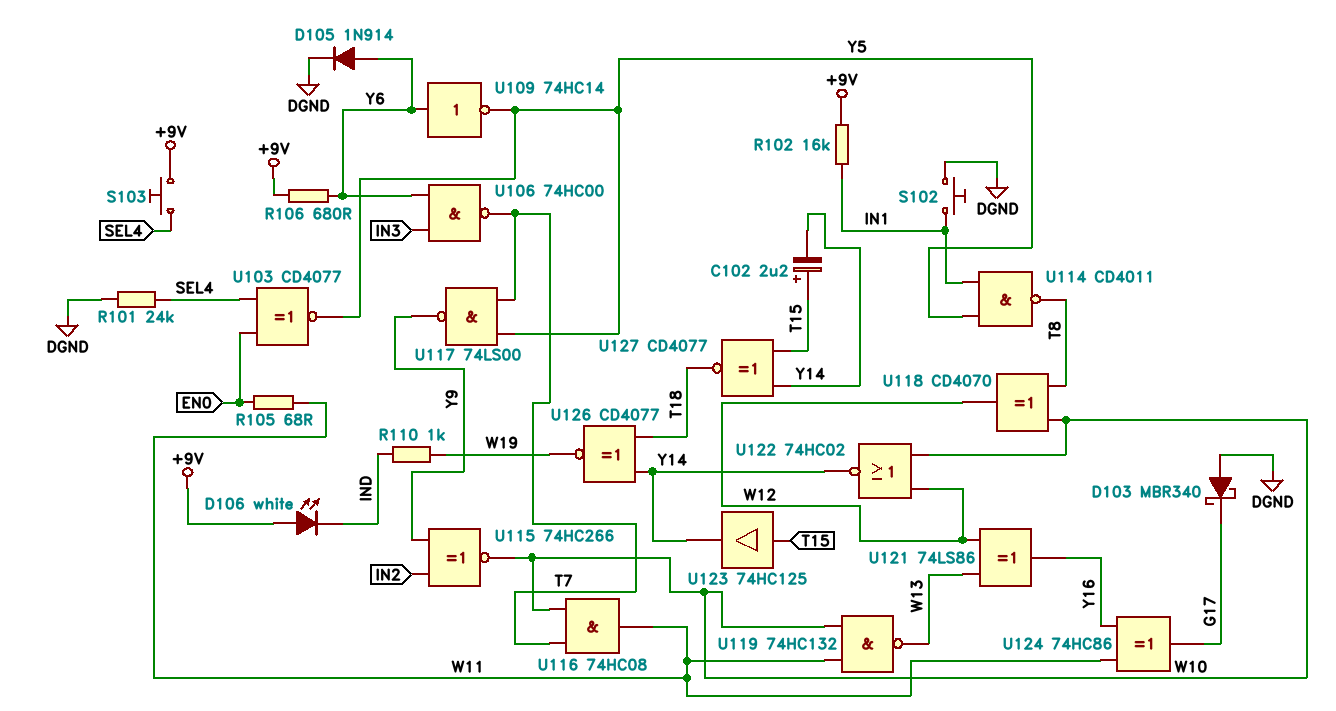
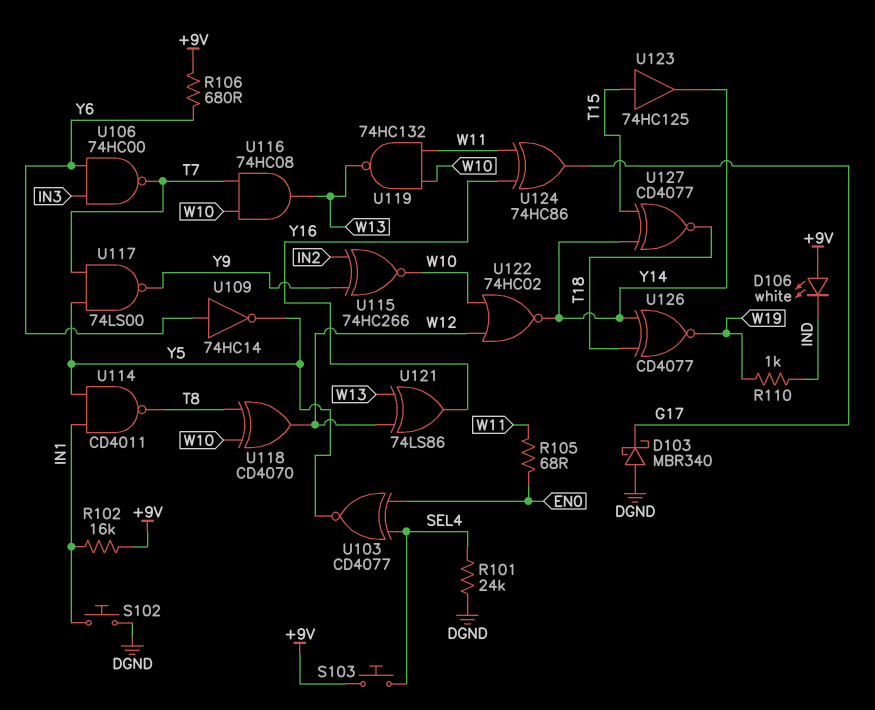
C102: 2.2uF (plus T15, minus Y14) -> none
D105: diode 1N914 (A Y6, K DGND) -> none
U116: AND 74HC08 (in T7, in W10, out W11) -> AND 74HC08 (in T7, in W10, out W13)

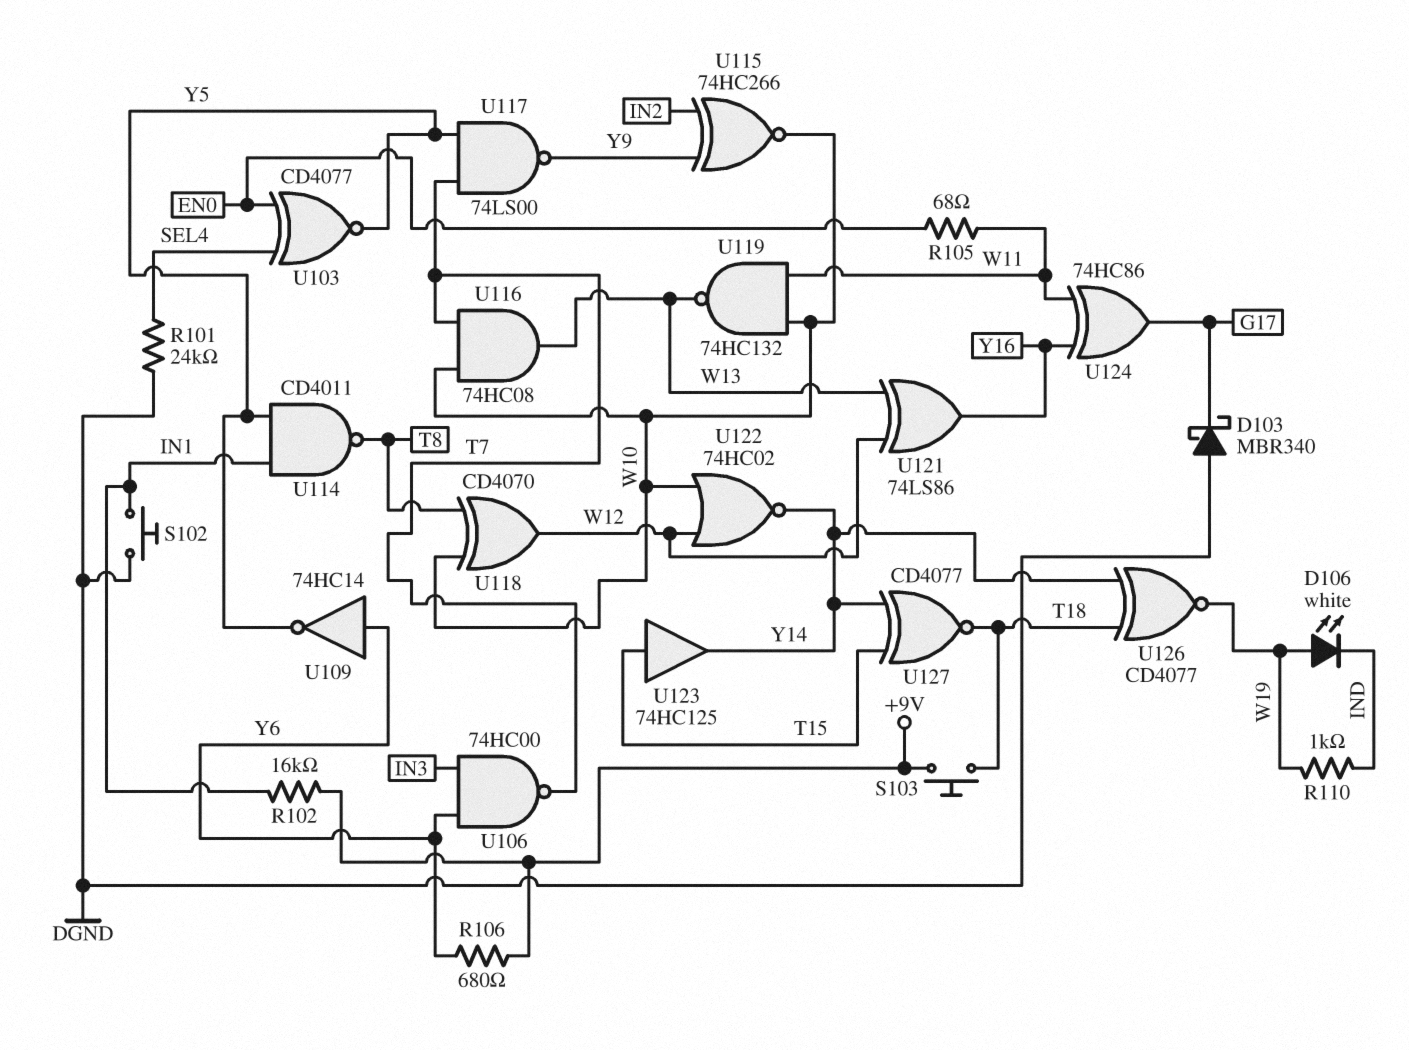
D106: LED white (A +9V, K IND) -> LED white (A W19, K IND)
S103: button (+9V, SEL4) -> button (+9V, T18)

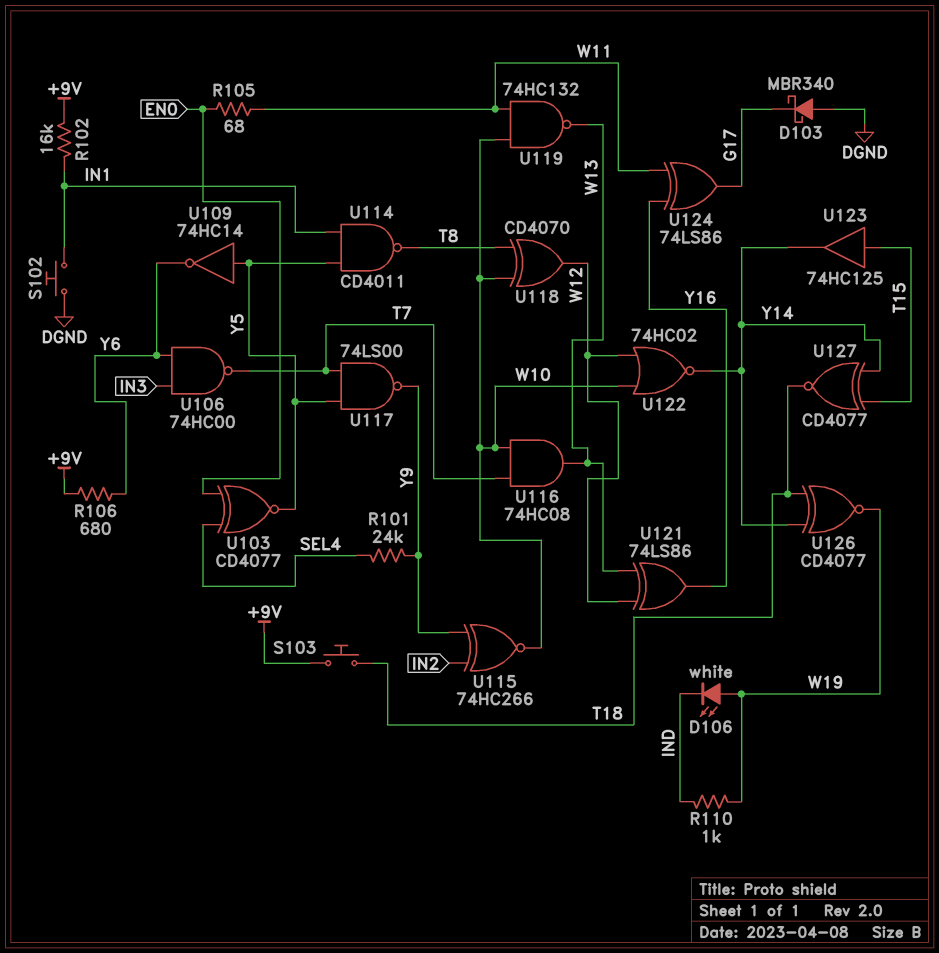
R101: 24k (DGND, SEL4) -> 24k (SEL4, Y9)
U109: NOT 74HC14 (in Y6, out Y5) -> NOT 74HC14 (in Y5, out Y6)
U124: XOR 74HC86 (in W11, in Y16, out G17) -> XOR 74LS86 (in W11, in Y16, out G17)

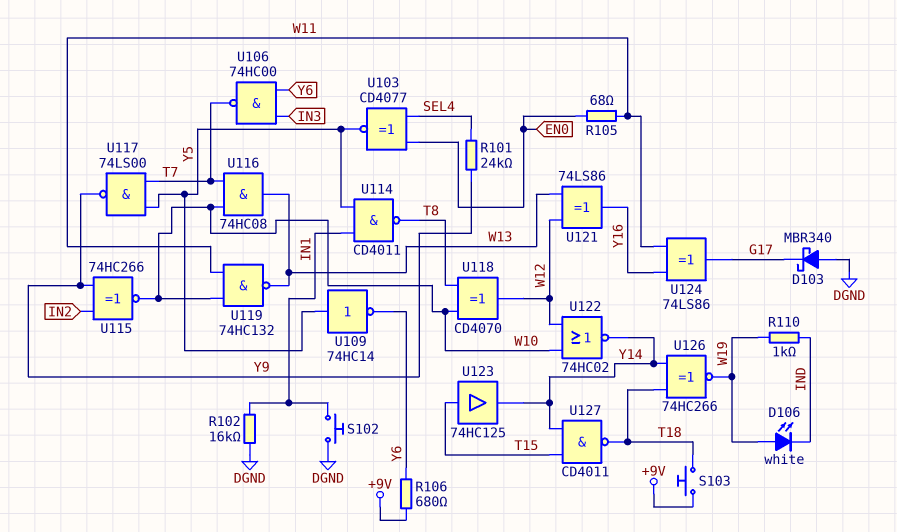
R102: 16k (+9V, IN1) -> 16k (DGND, IN1)
U126: XNOR CD4077 (in T18, in Y14, out W19) -> XNOR 74HC266 (in T18, in Y14, out W19)
U127: XNOR CD4077 (in T15, in Y14, out T18) -> NAND CD4011 (in T15, in Y14, out T18)

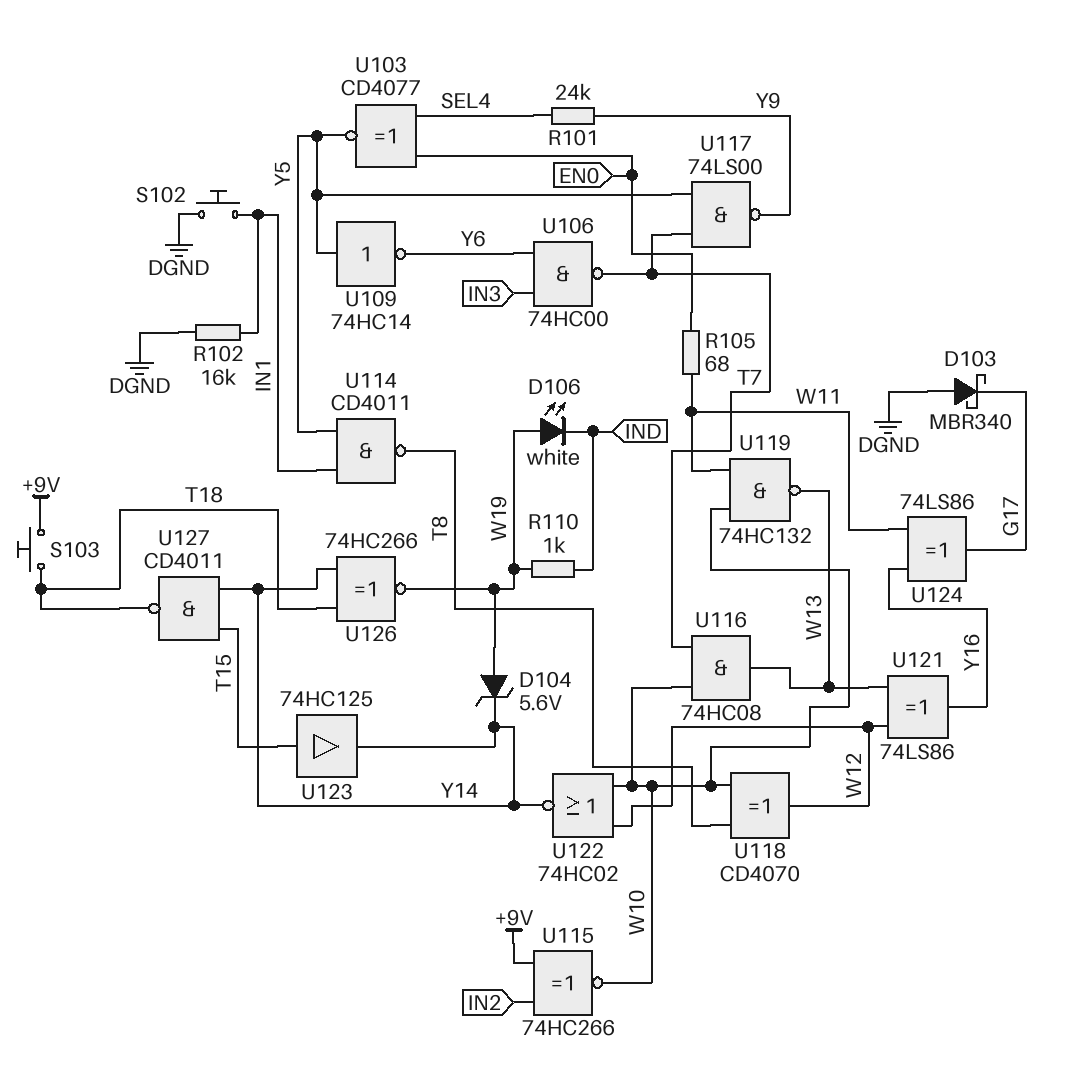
D104: none -> zener 5.6V (A W19, K Y14)
R106: 680 (+9V, Y6) -> none
U115: XNOR 74HC266 (in IN2, in Y9, out W10) -> XNOR 74HC266 (in +9V, in IN2, out W10)

